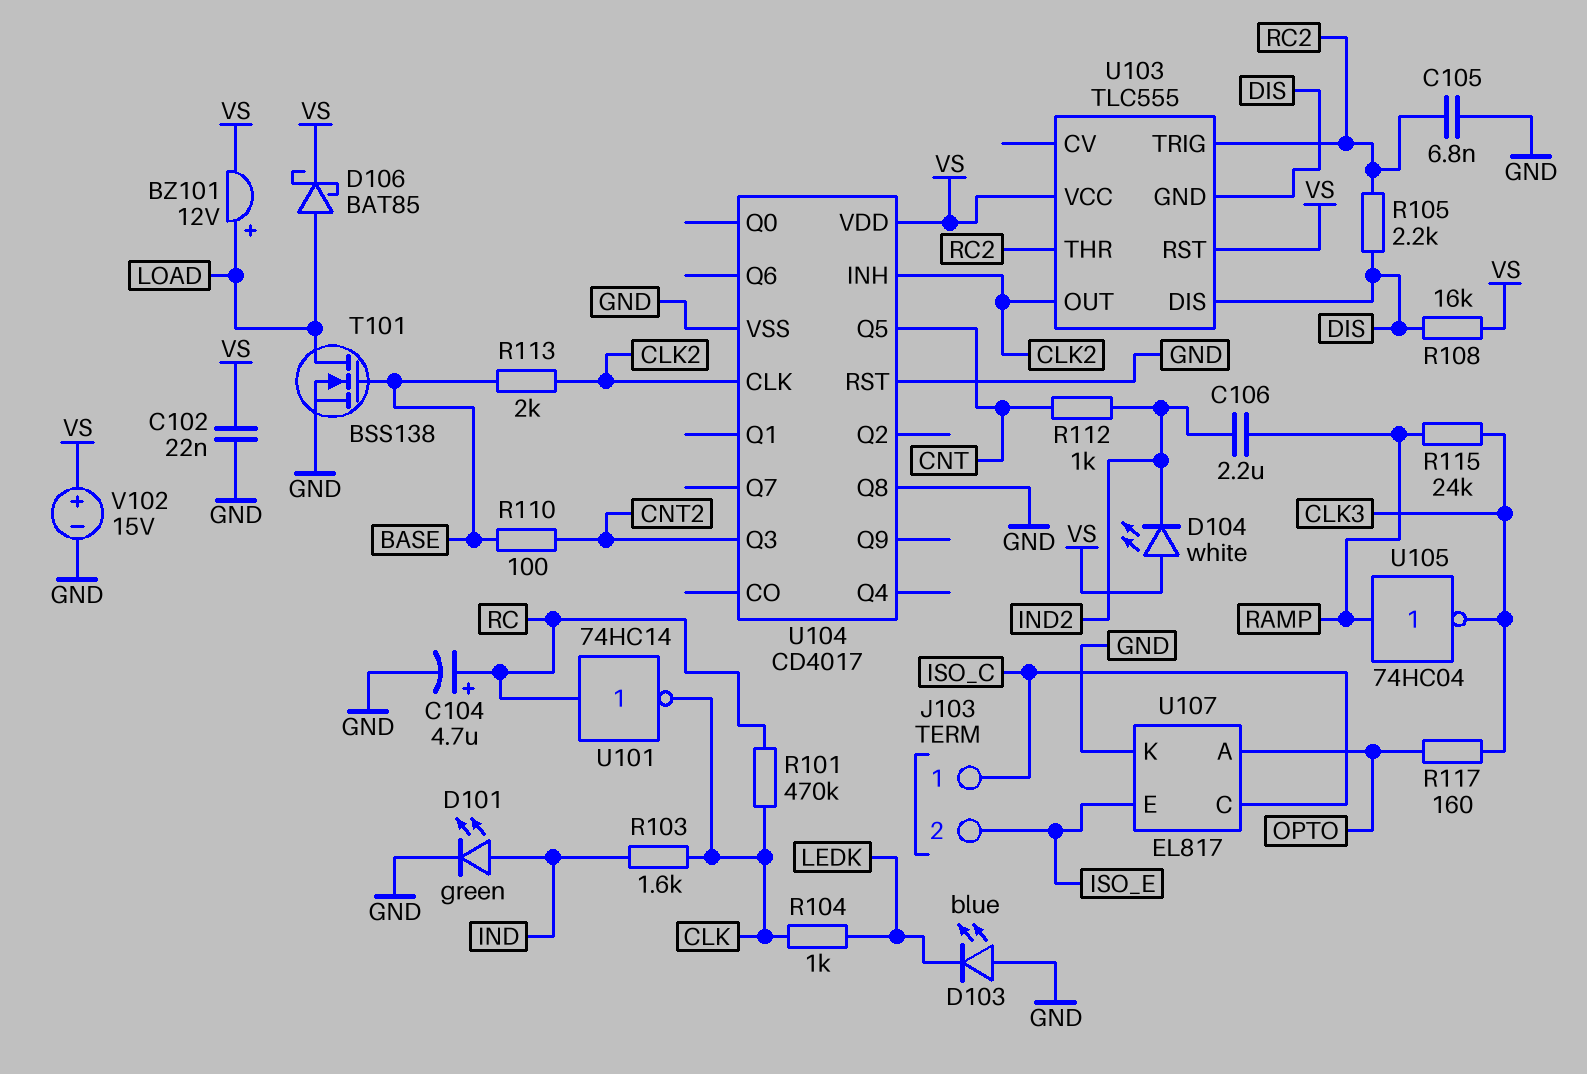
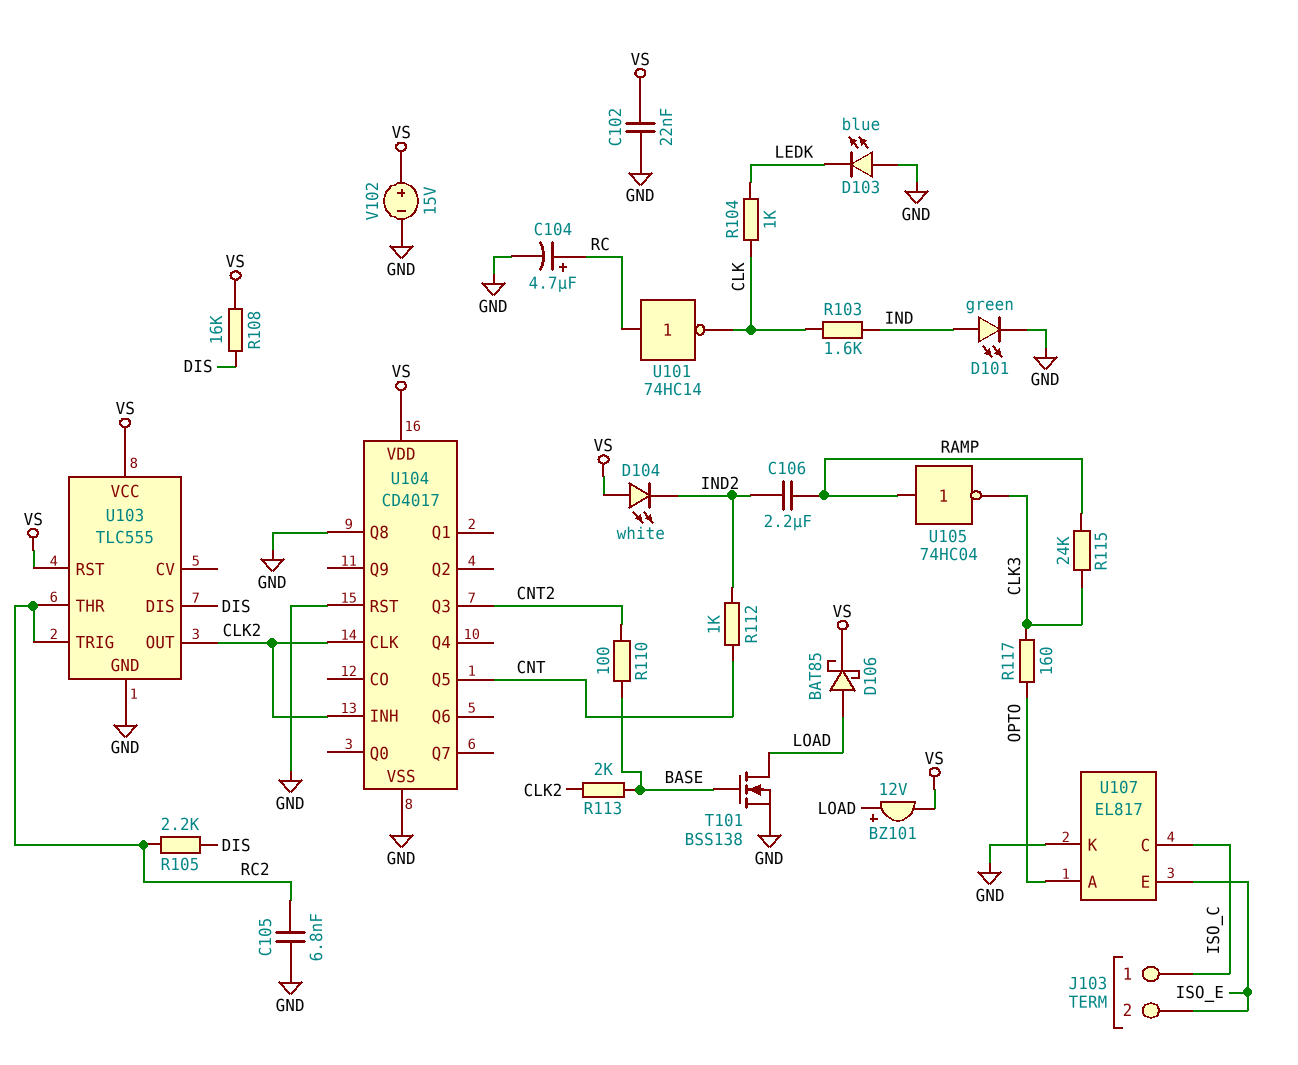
R101: 470k (CLK, RC) -> none
U103 pin GND: DIS -> GND

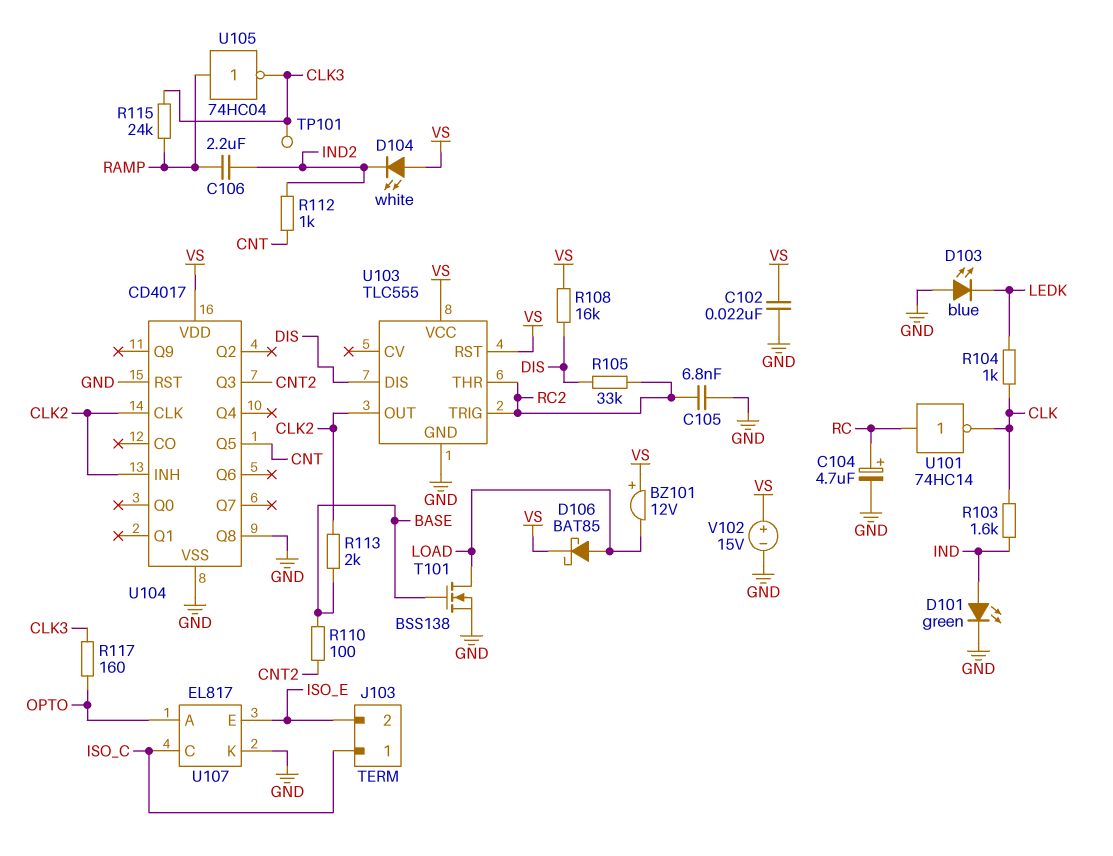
BZ101: buzzer 12V (plus LOAD, minus VS) -> buzzer 12V (plus VS, minus LOAD)
R105: 2.2k (DIS, RC2) -> 33k (DIS, RC2)
TP101: none -> test point (CLK3)

